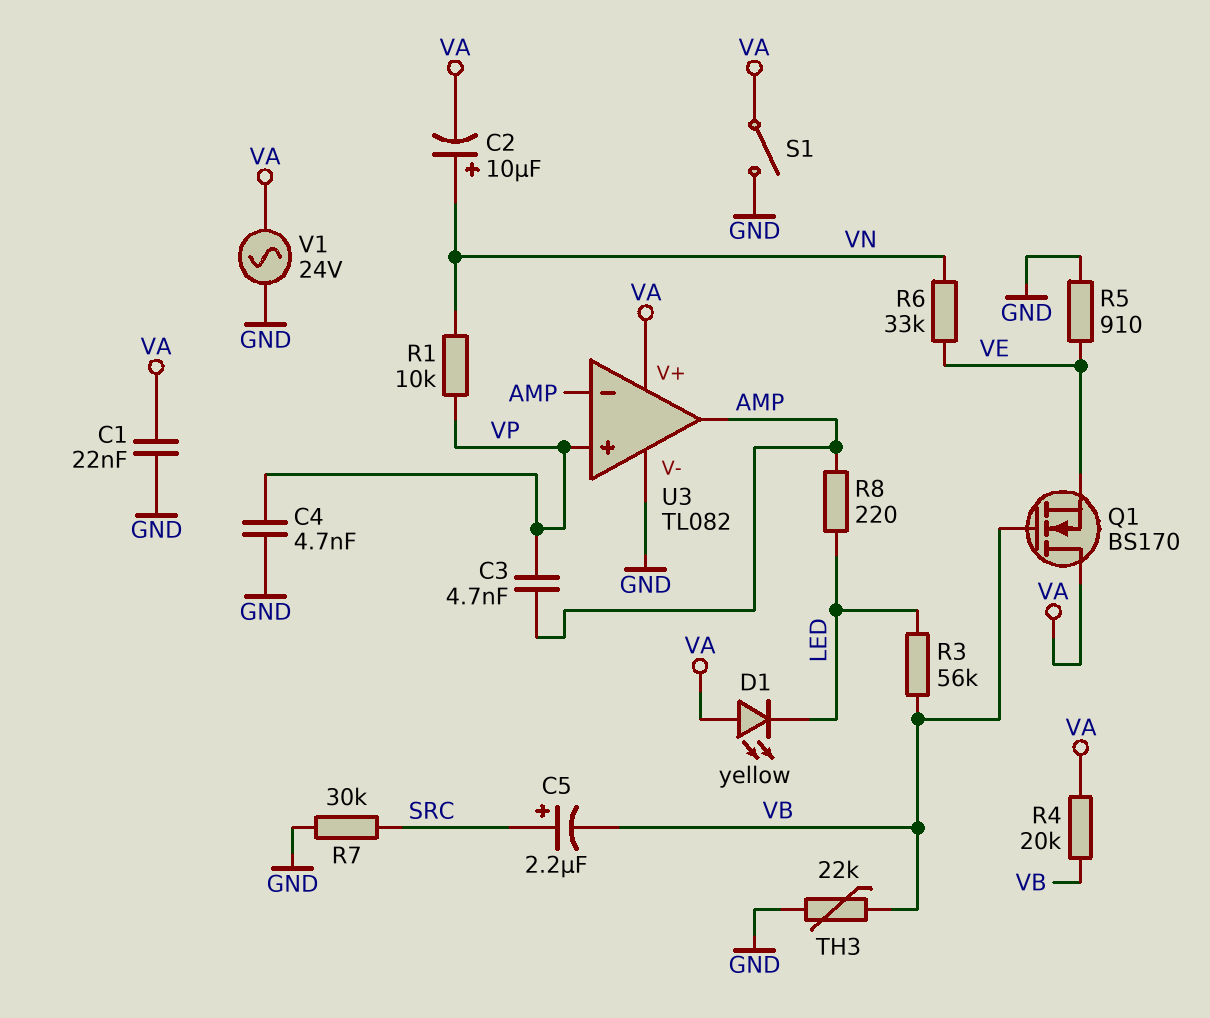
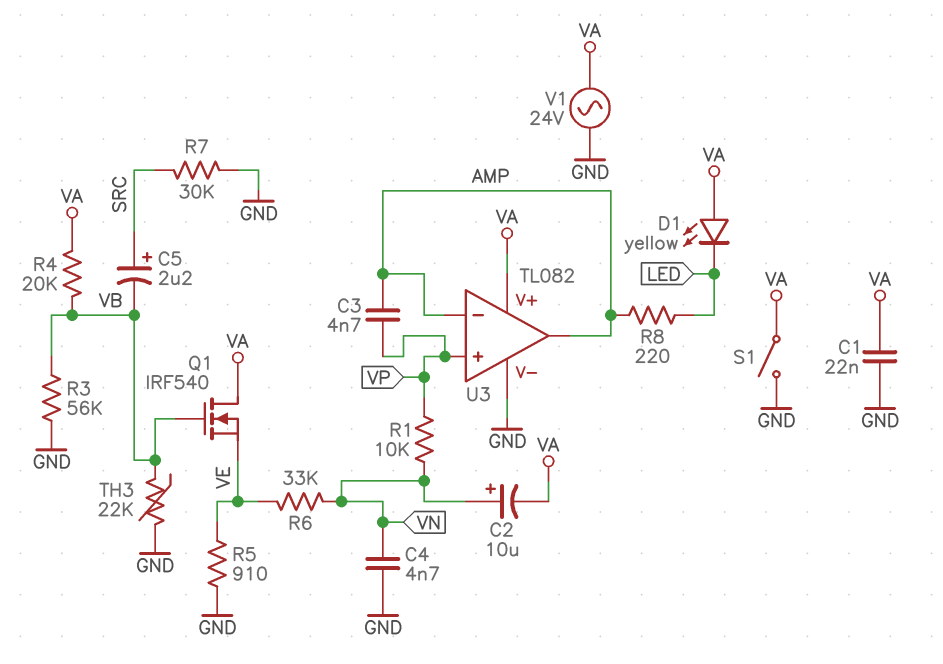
C4: 4.7nF (GND, VP) -> 4.7nF (GND, VN)
Q1: NMOS BS170 (G VB, D VA, S VE) -> NMOS IRF540 (G VB, D VA, S VE)
R3: 56k (LED, VB) -> 56k (GND, VB)

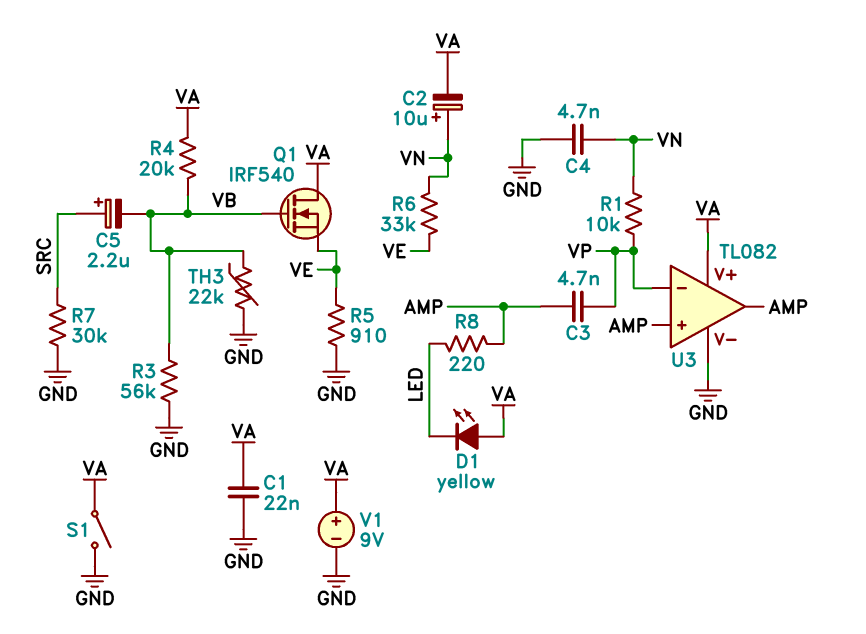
U3 pin in+: VP -> AMP
U3 pin in-: AMP -> VP
V1: AC 24V (GND, VA) -> 9V (plus VA, minus GND)

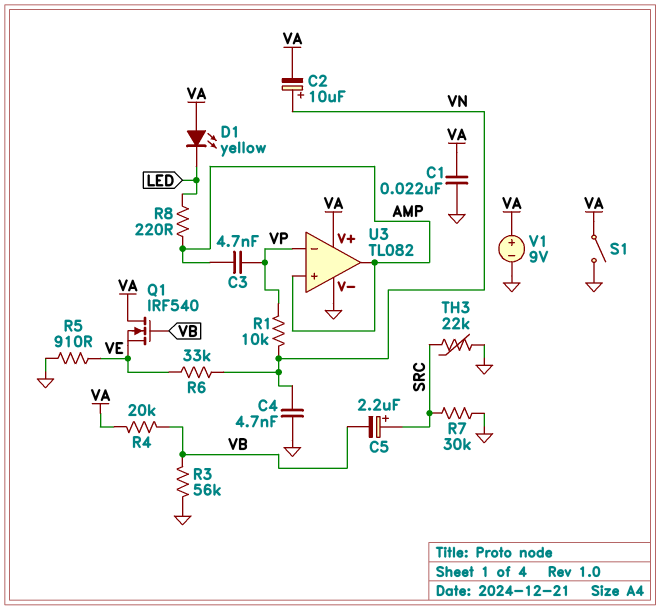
TH3: 22k (GND, VB) -> 22k (GND, SRC)

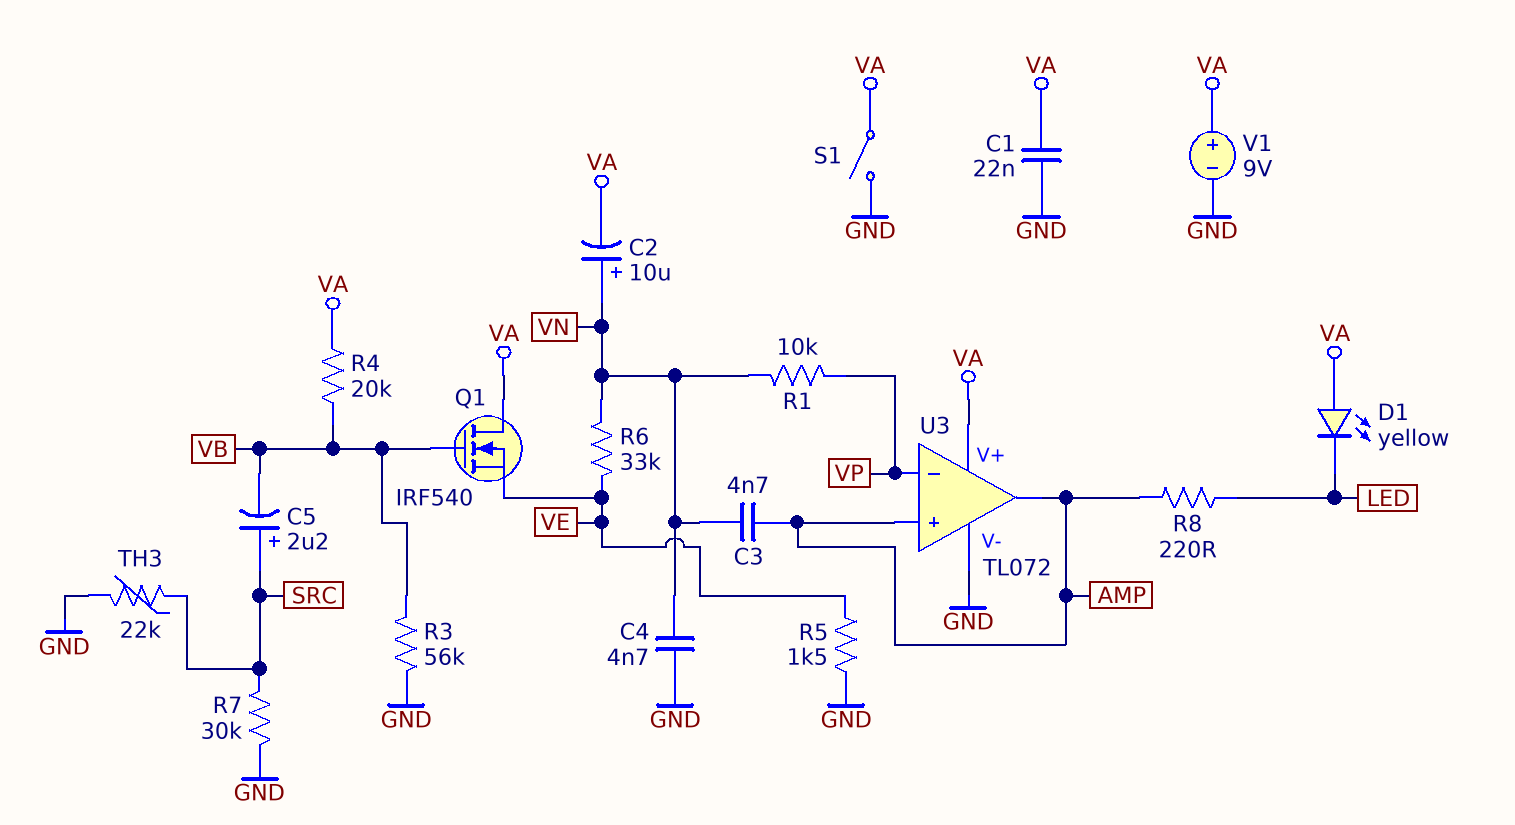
C3: 4.7nF (AMP, VP) -> 4.7nF (AMP, VN)
R5: 910 (GND, VE) -> 1.5k (GND, VE)
U3: TL082 -> TL072

